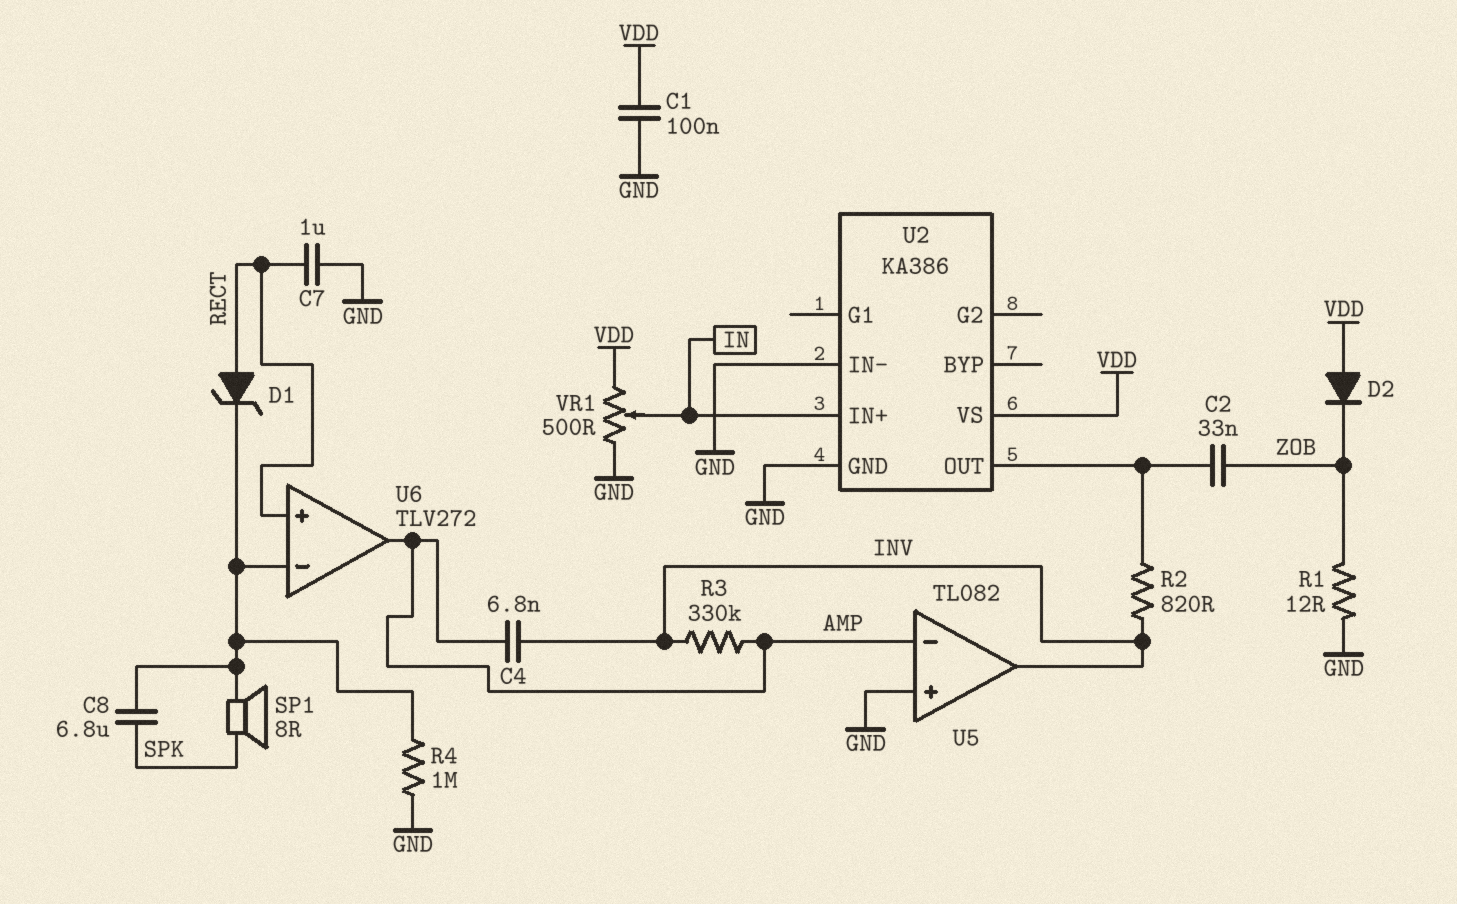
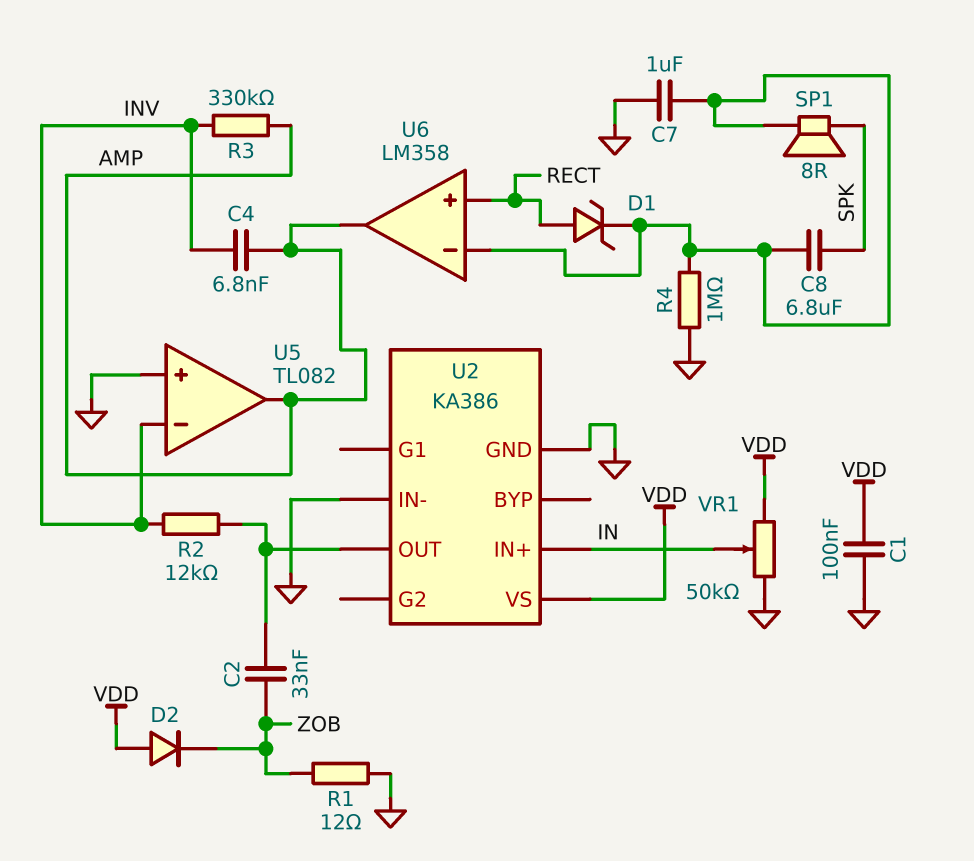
C7: 1uF (GND, RECT) -> 1uF (GND, U6/in-)
R2: 820 (INV, U2/OUT) -> 12k (INV, U2/OUT)
U5 pin in-: AMP -> INV
U5 pin out: INV -> AMP
U6: TLV272 -> LM358
VR1: 500 (GND, VDD, wiper IN) -> 50k (GND, VDD, wiper IN)

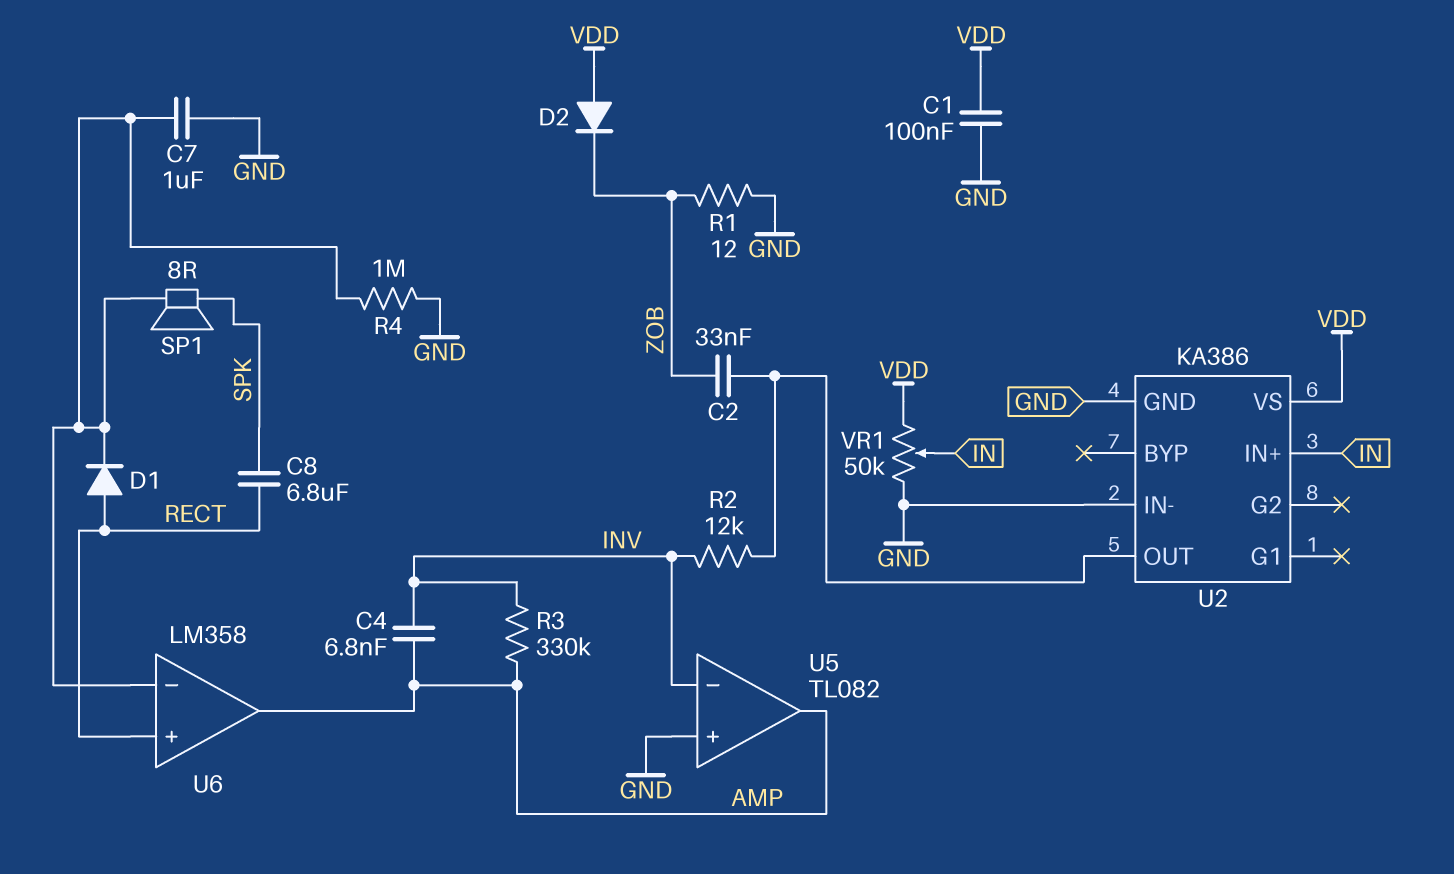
C8: 6.8uF (SPK, U6/in-) -> 6.8uF (RECT, SPK)
D1: zener (A RECT, K U6/in-) -> diode (A RECT, K U6/in-)

